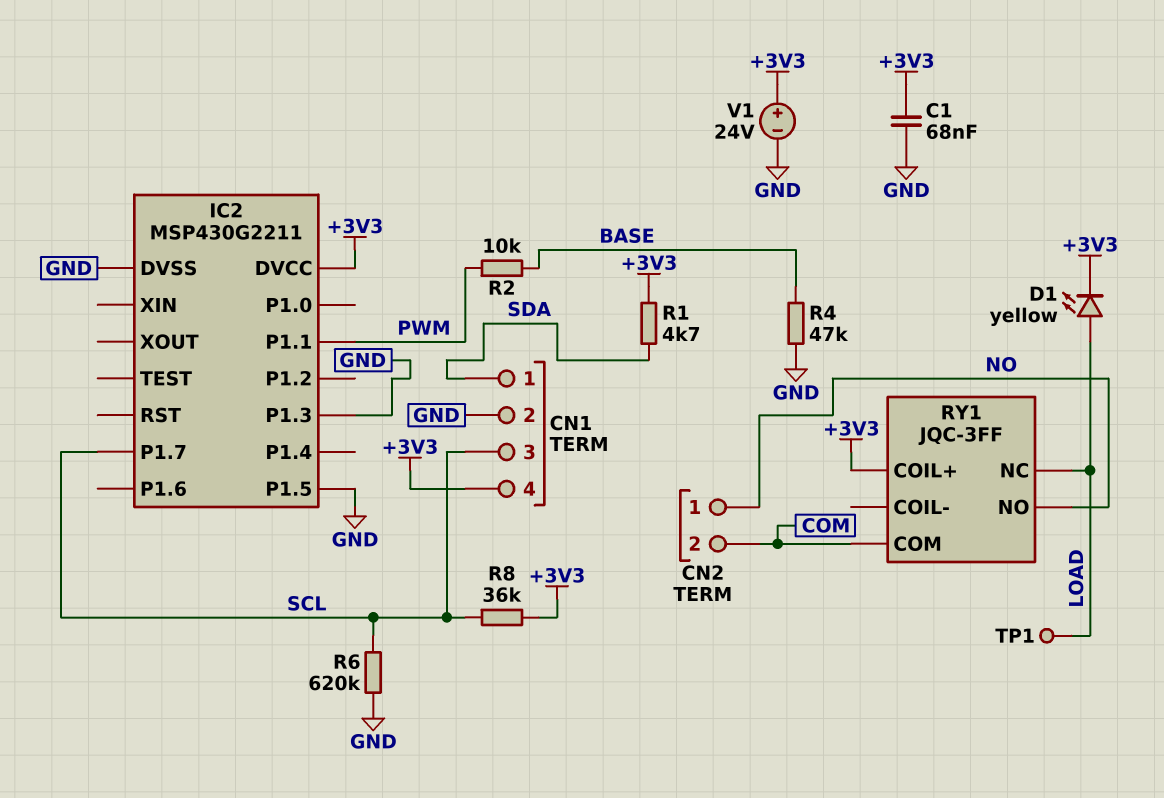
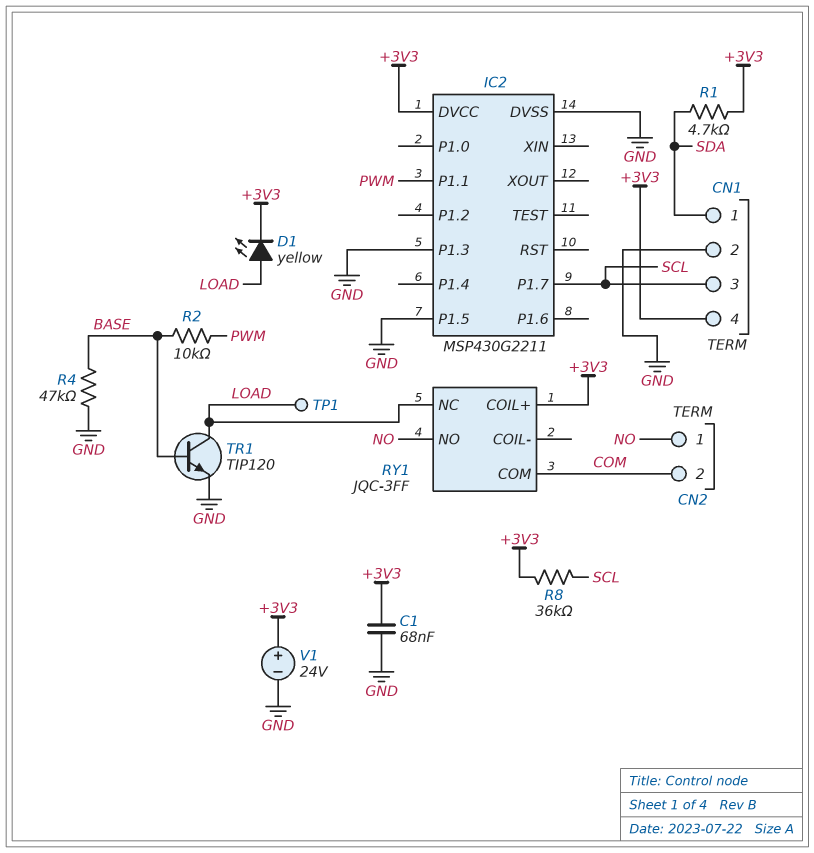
R6: 620k (GND, SCL) -> none
TR1: none -> NPN TIP120 (B BASE, C LOAD, E GND)

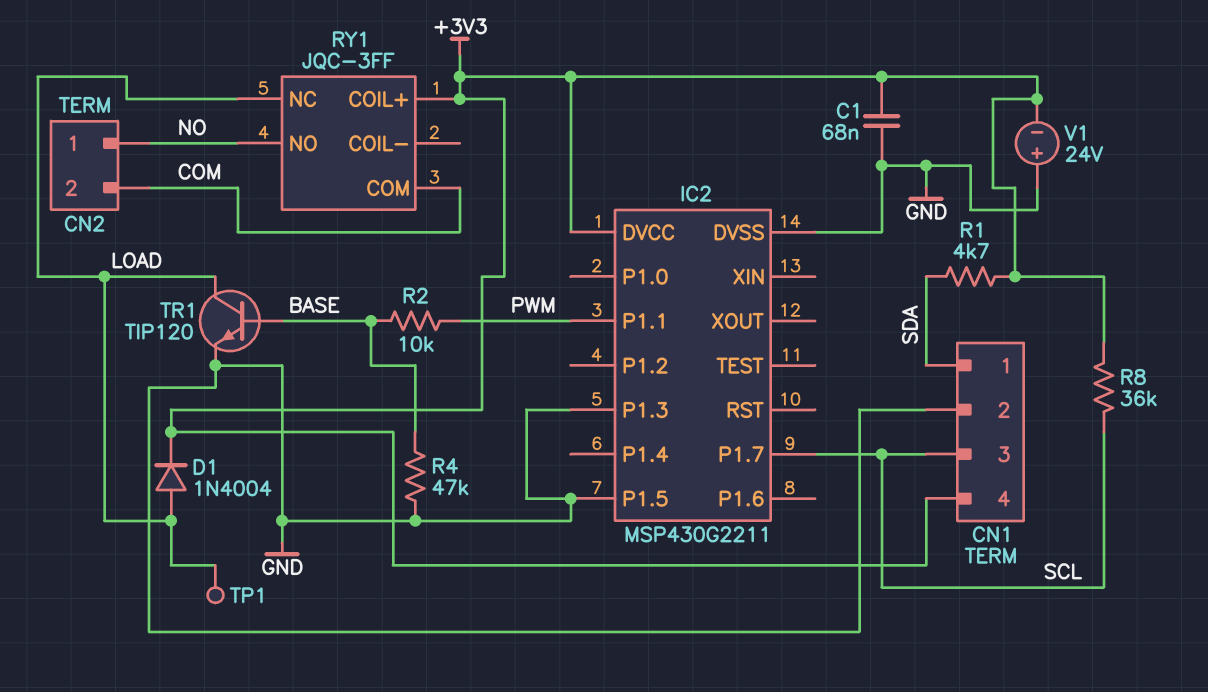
D1: LED yellow (A LOAD, K +3V3) -> diode 1N4004 (A LOAD, K +3V3)
V1: 24V (plus +3V3, minus GND) -> 24V (plus GND, minus +3V3)

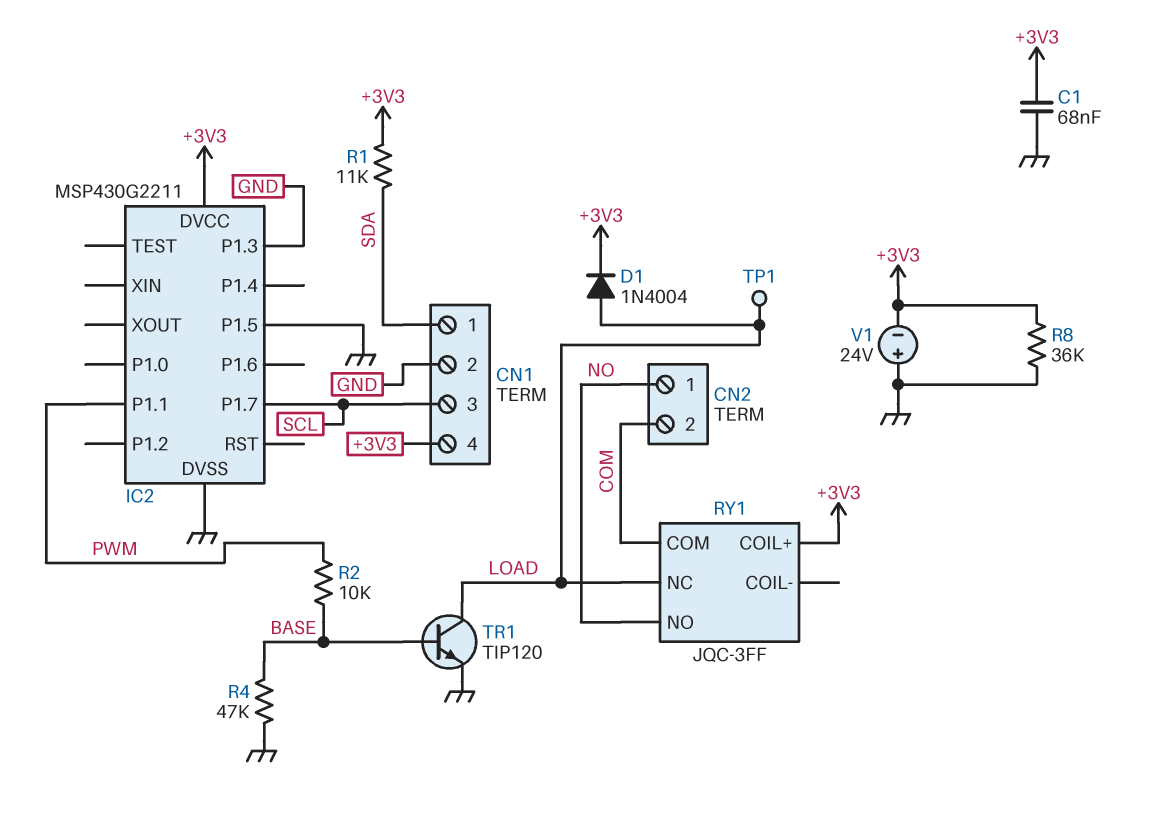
R1: 4.7k (+3V3, SDA) -> 11k (+3V3, SDA)
R8: 36k (+3V3, SCL) -> 36k (+3V3, GND)

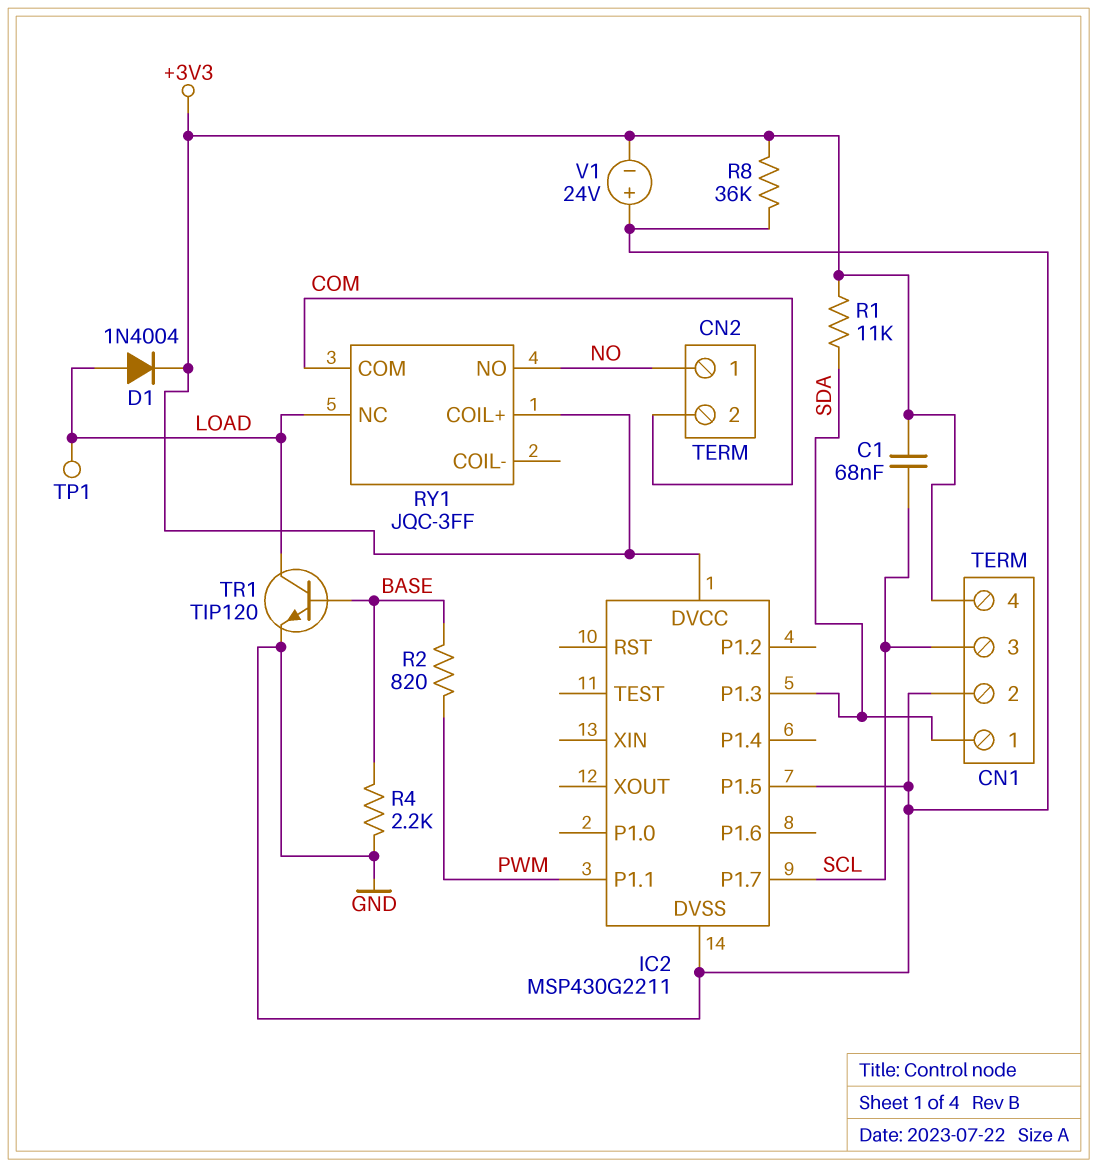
C1: 68nF (+3V3, GND) -> 68nF (+3V3, SCL)
IC2 pin P1.3: GND -> SDA
R2: 10k (BASE, PWM) -> 820 (BASE, PWM)
R4: 47k (BASE, GND) -> 2.2k (BASE, GND)

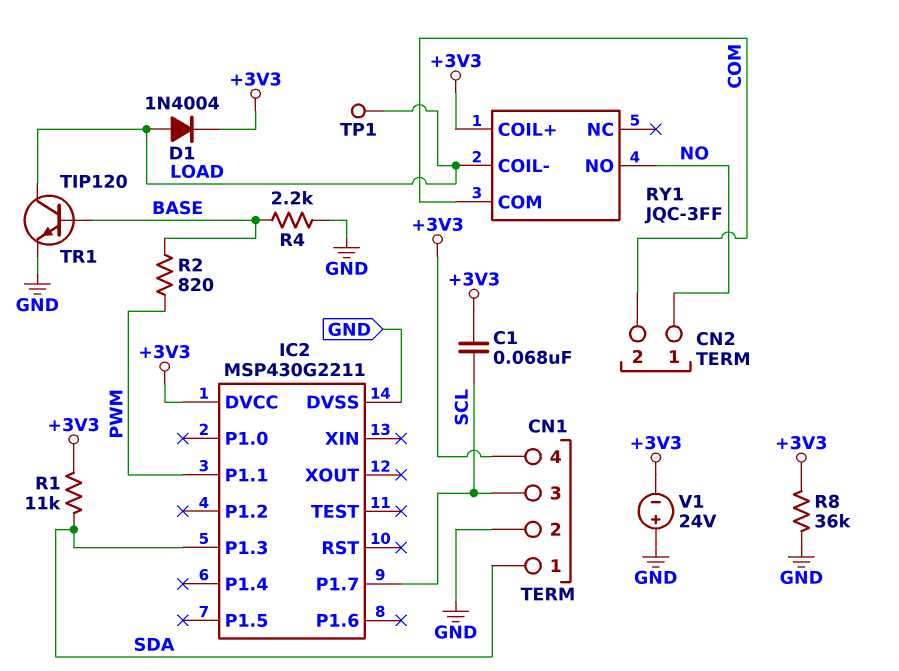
IC2 pin P1.5: GND -> none
RY1 pin COIL-: none -> LOAD
RY1 pin NC: LOAD -> none

